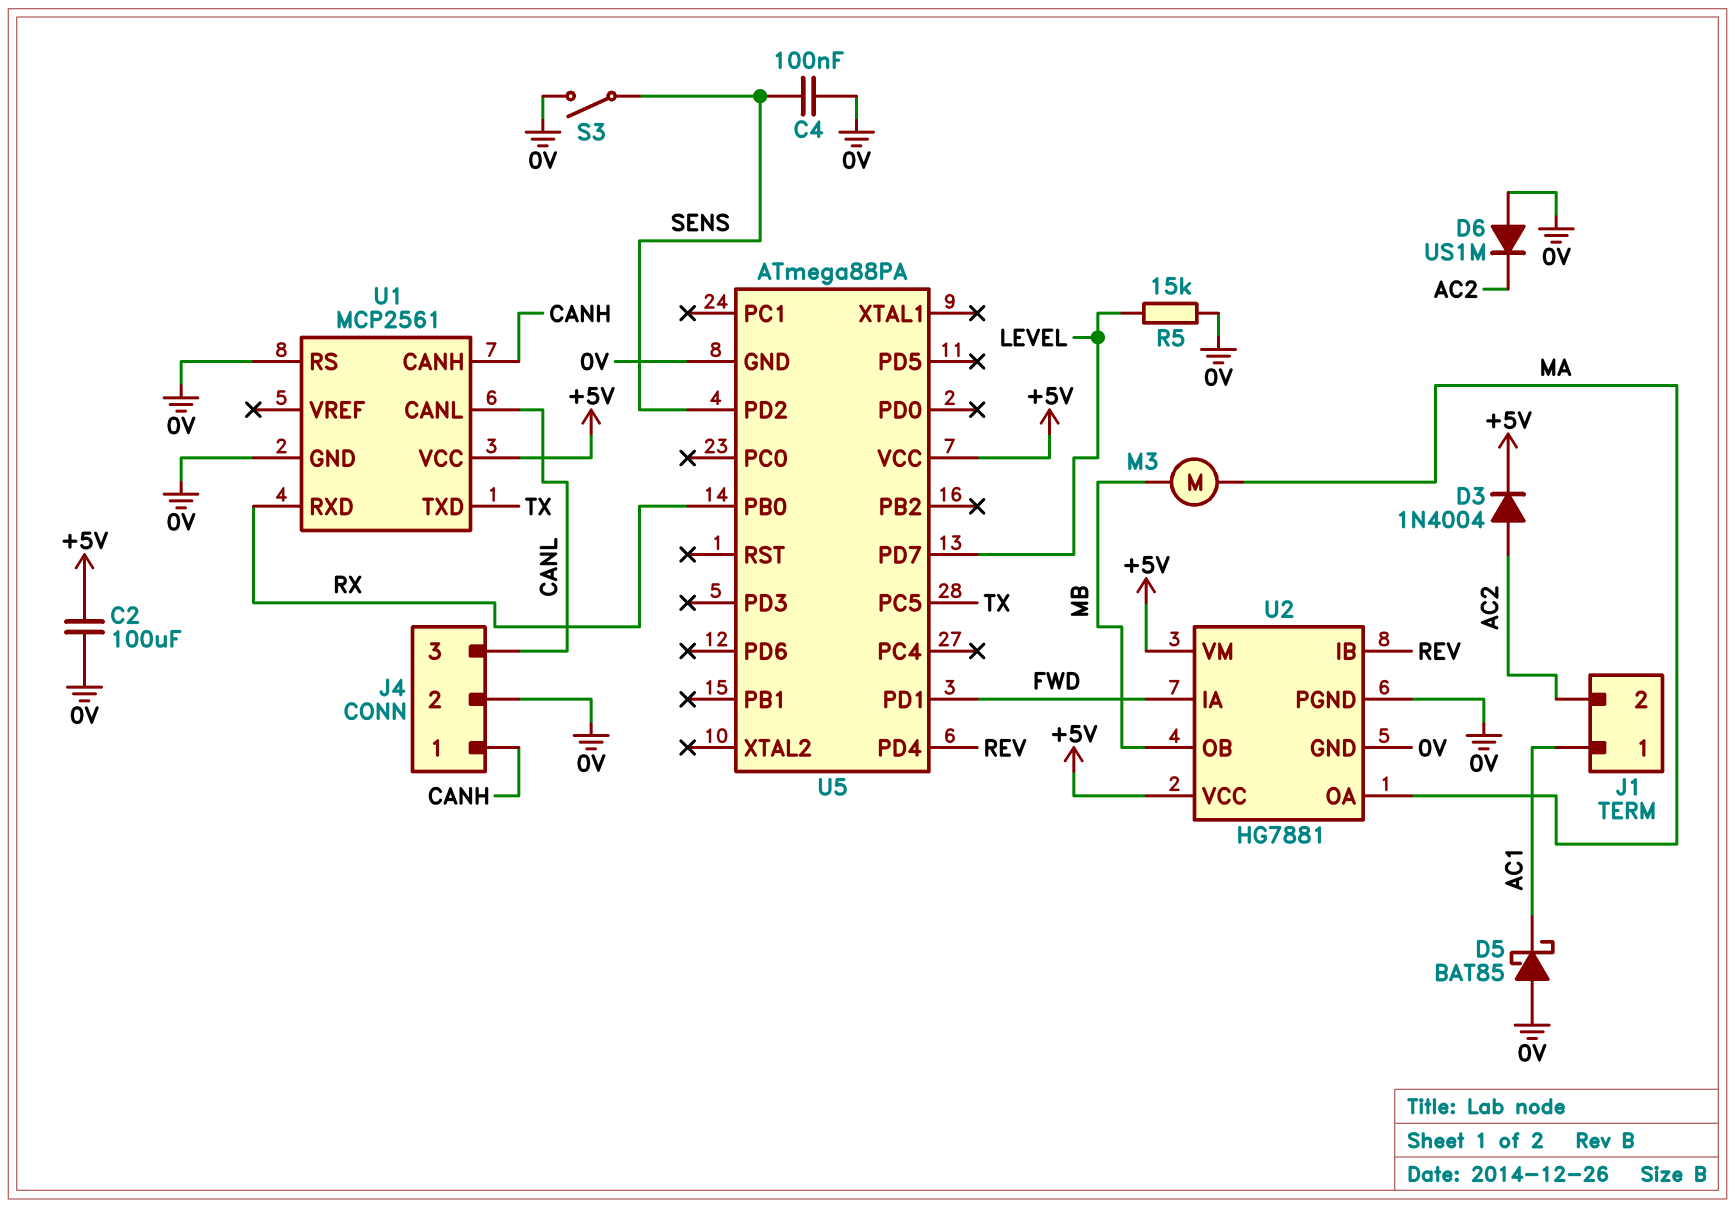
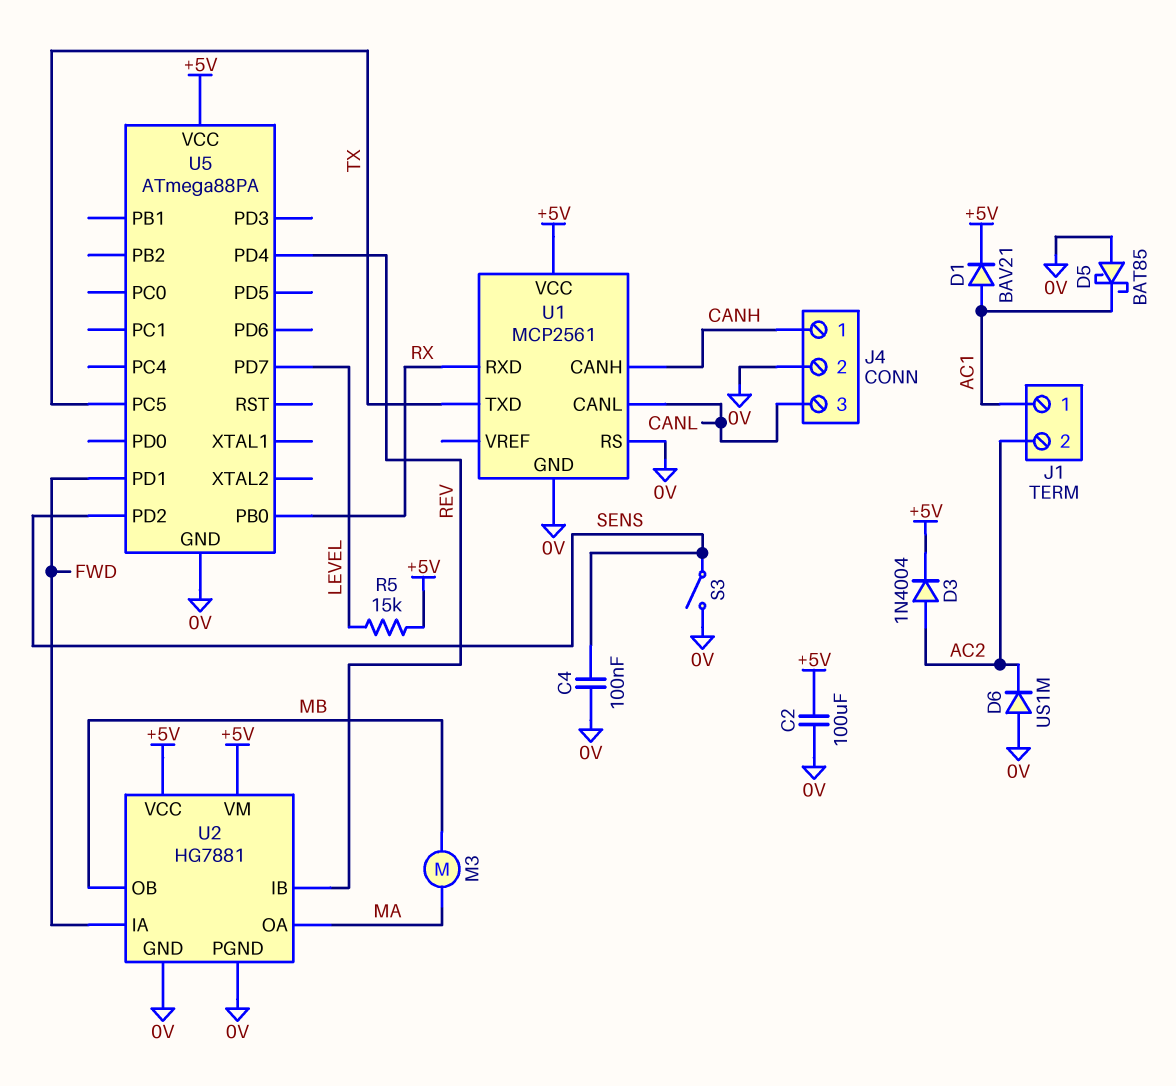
D1: none -> diode BAV21 (A AC1, K +5V)
R5: 15k (0V, LEVEL) -> 15k (+5V, LEVEL)

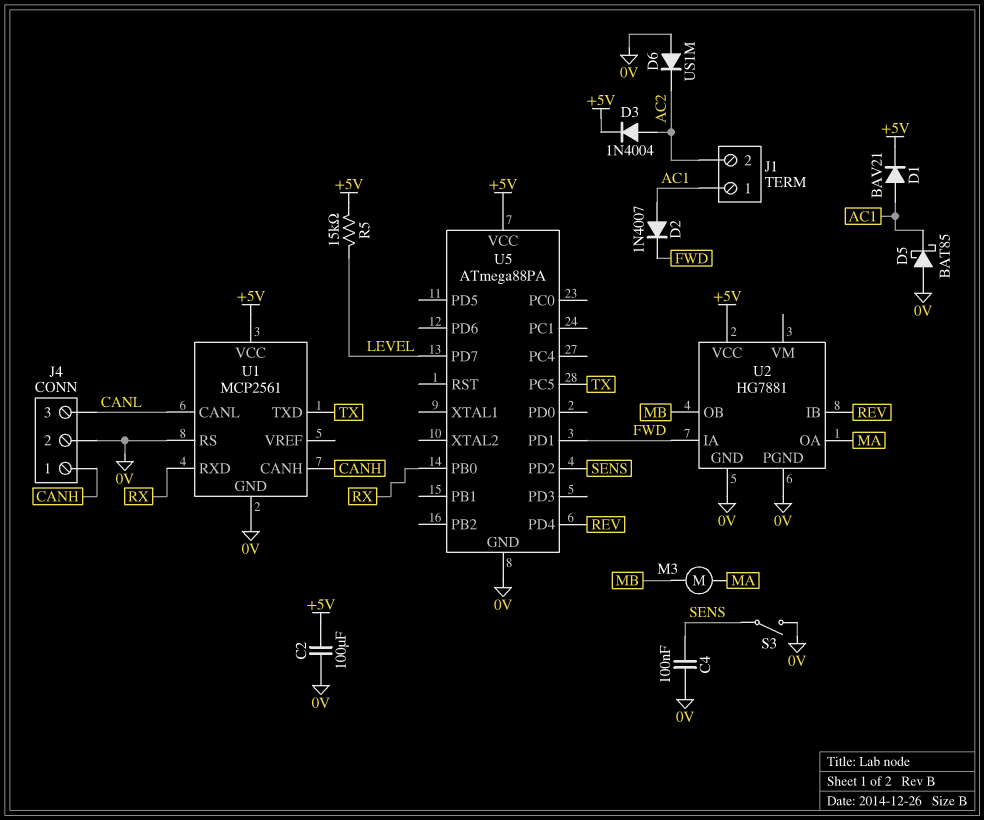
D2: none -> diode 1N4007 (A AC1, K FWD)
U2 pin VM: +5V -> none

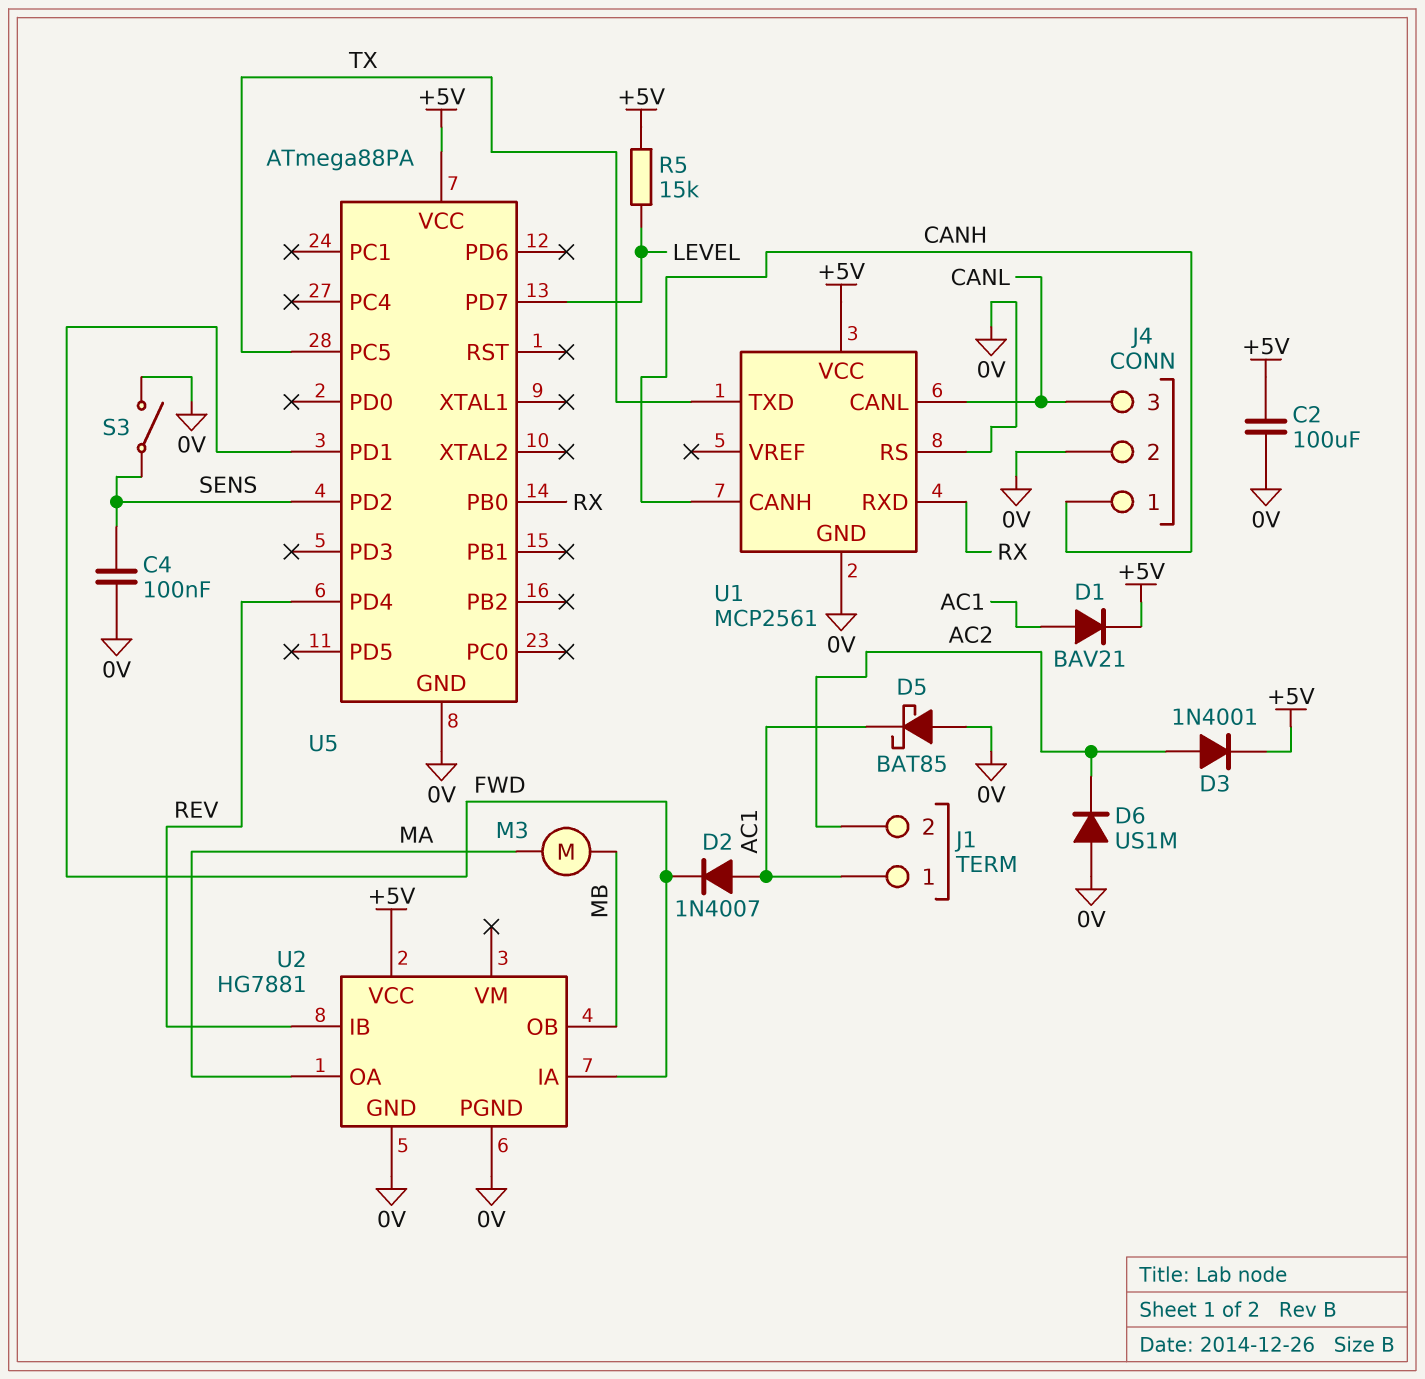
D3: diode 1N4004 (A AC2, K +5V) -> diode 1N4001 (A AC2, K +5V)

